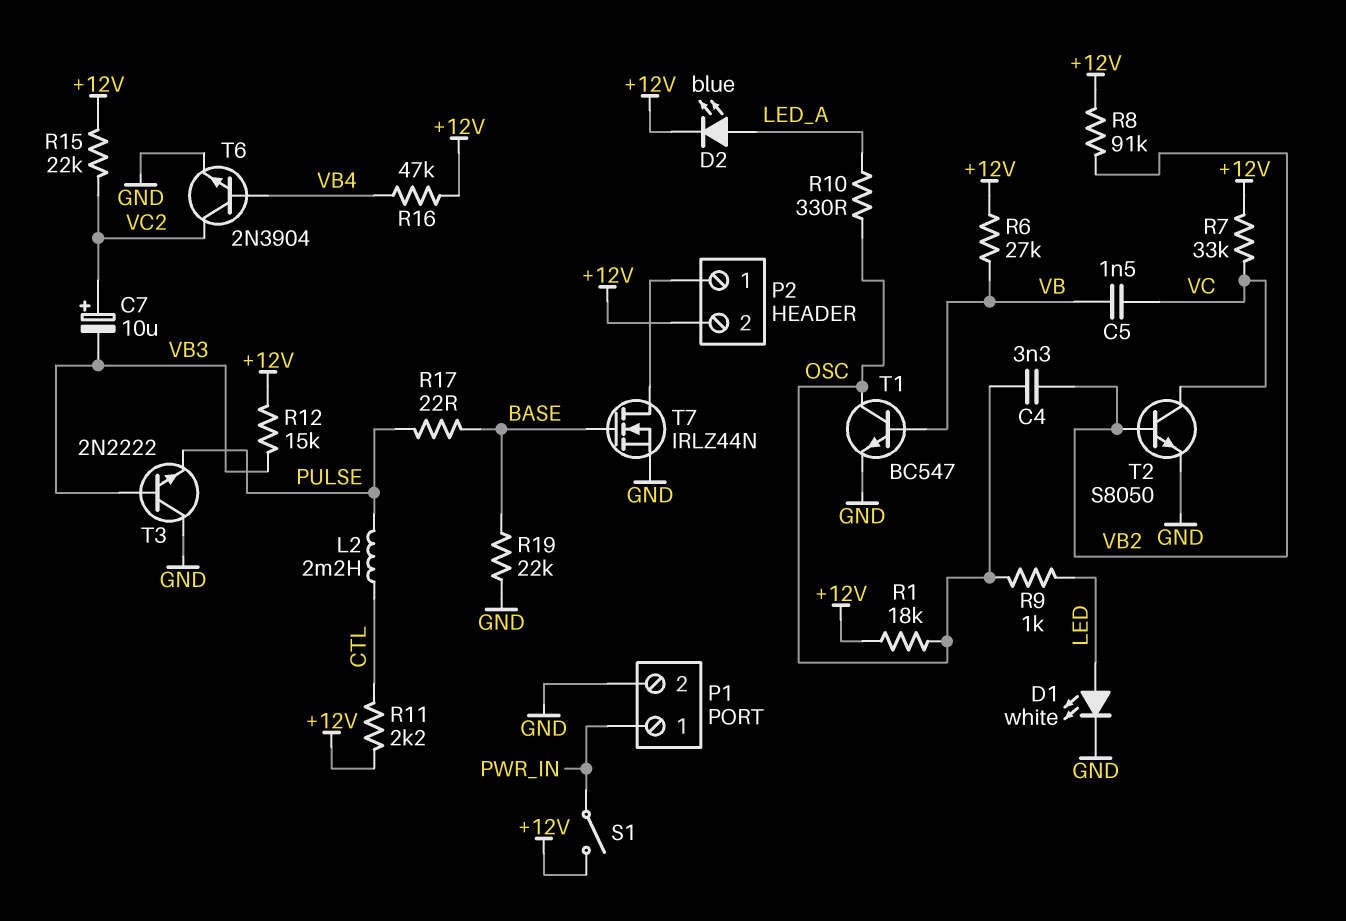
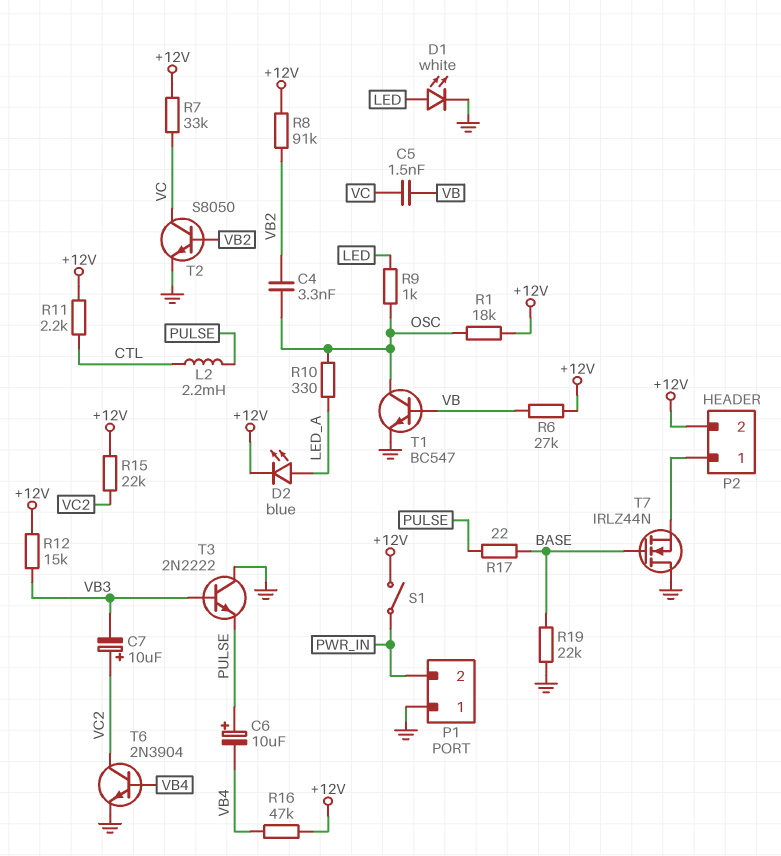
C6: none -> 10uF (plus PULSE, minus VB4)
P1 pin 1: PWR_IN -> GND
P1 pin 2: GND -> PWR_IN
T7: NMOS IRLZ44N (G BASE, D P2/1, S GND) -> NMOS IRLZ44N (G BASE, D GND, S P2/1)

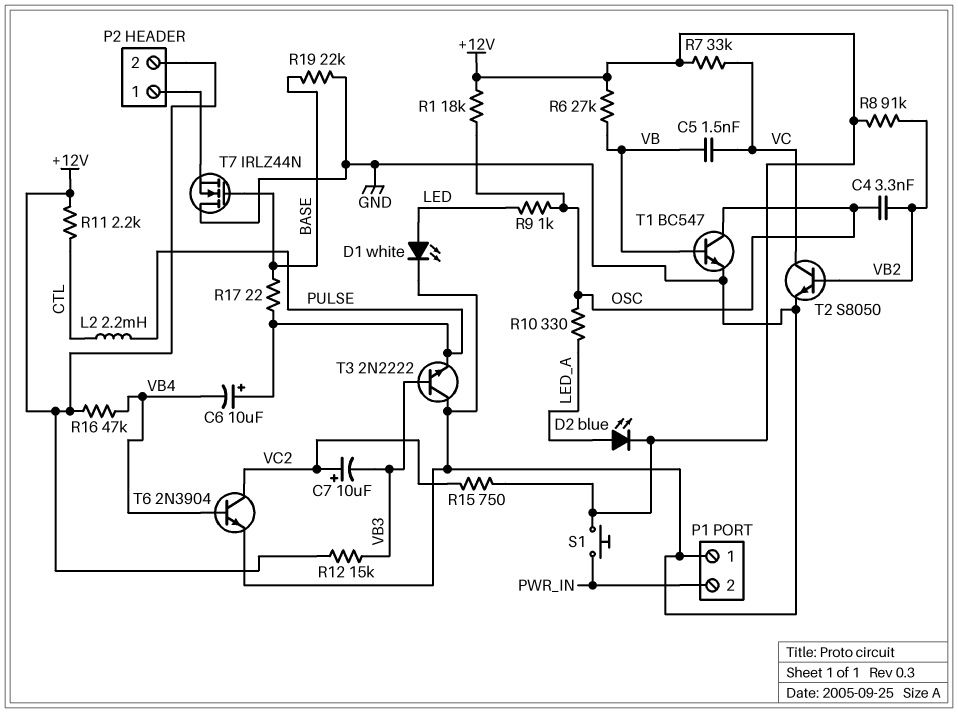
R15: 22k (+12V, VC2) -> 750 (+12V, VC2)
S1: switch (+12V, PWR_IN) -> button (+12V, PWR_IN)

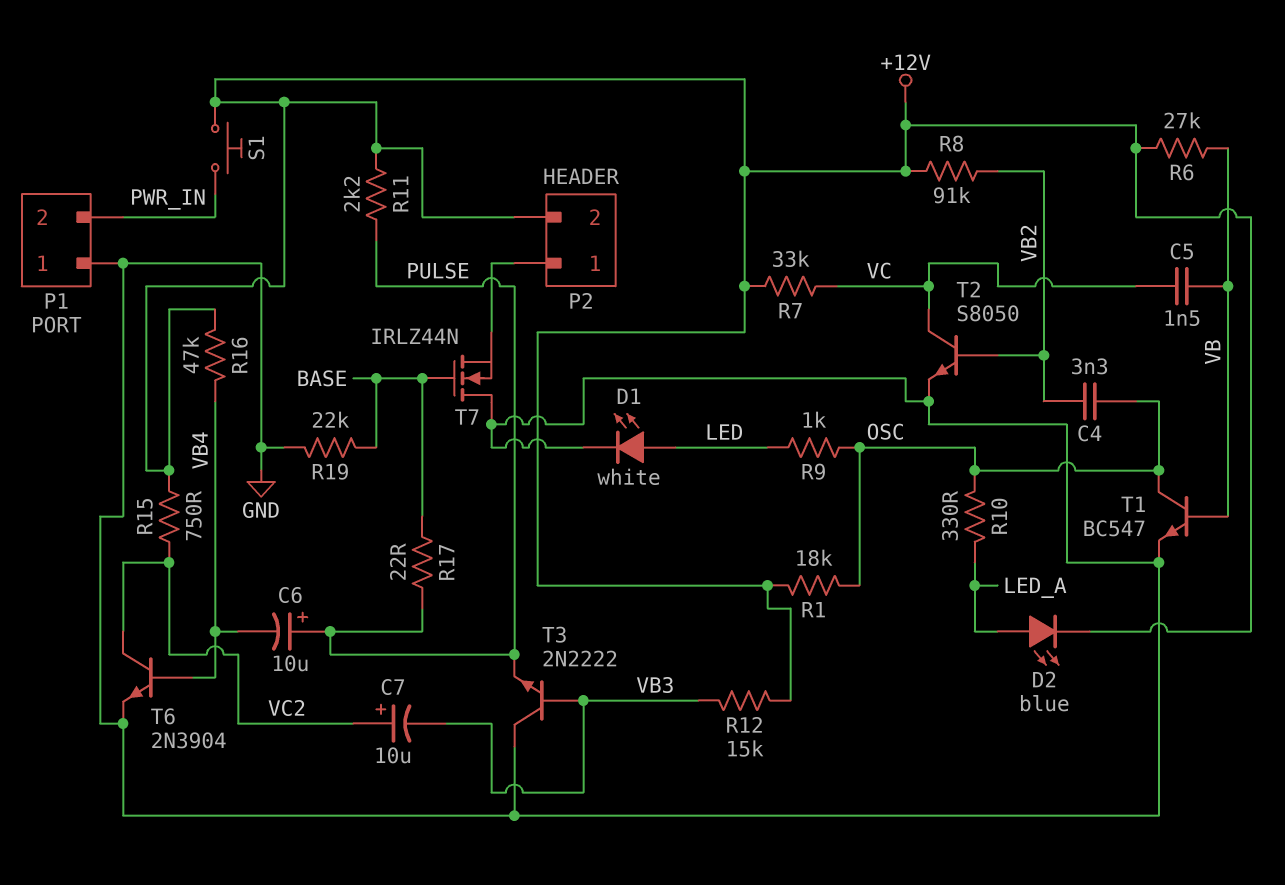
L2: 2.2mH (CTL, PULSE) -> none
R11: 2.2k (+12V, CTL) -> 2.2k (+12V, PULSE)

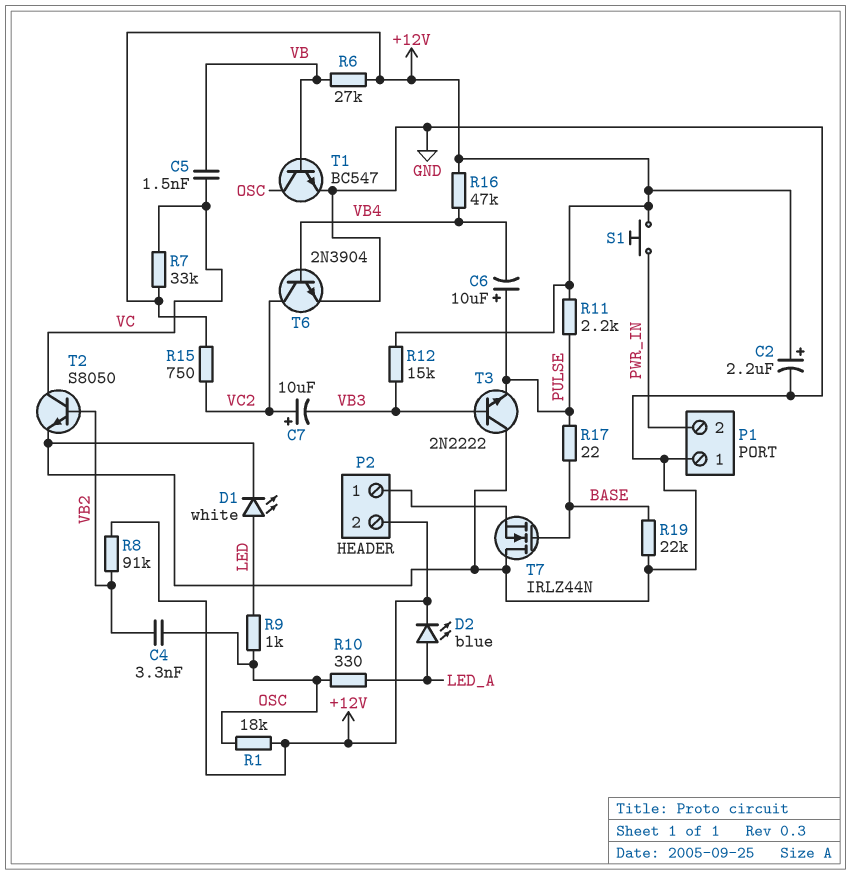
C2: none -> 2.2uF (plus +12V, minus GND)

